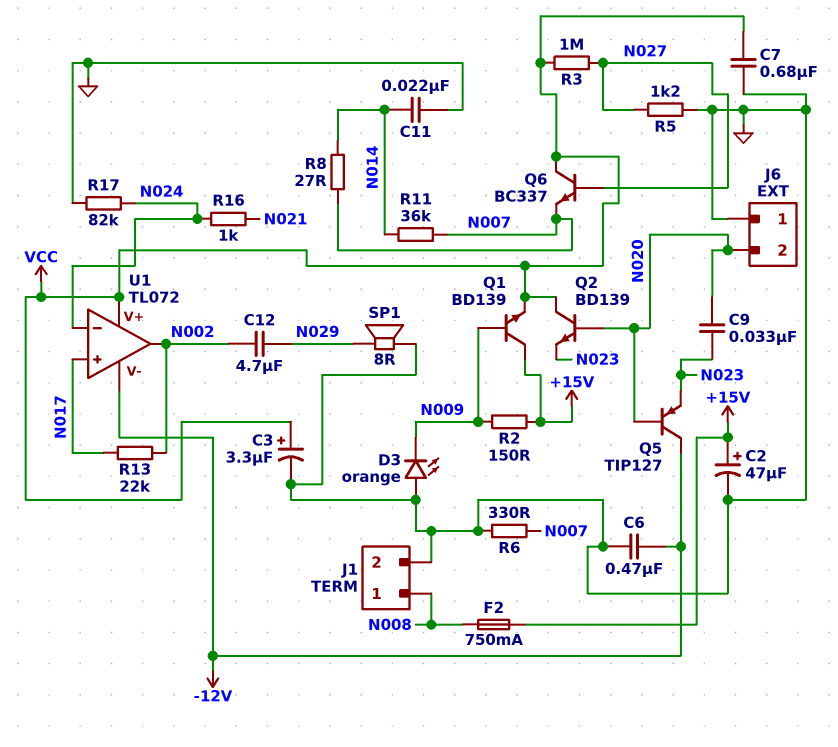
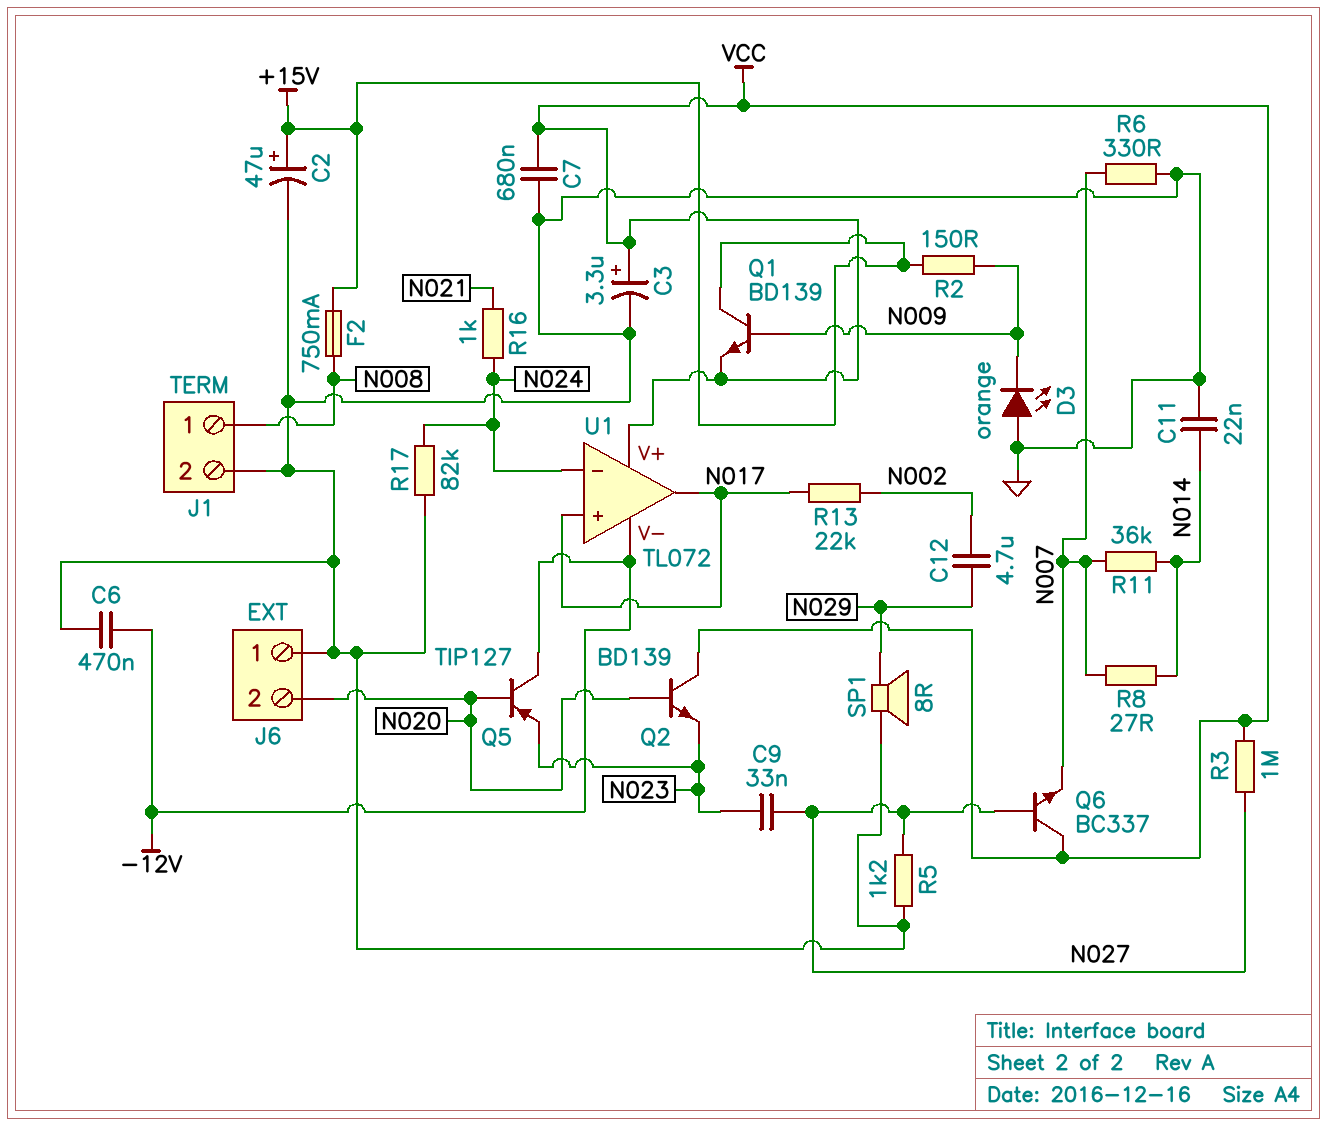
C9: 33nF (N020, N023) -> 33nF (N023, N027)
U1 pin out: N002 -> N017

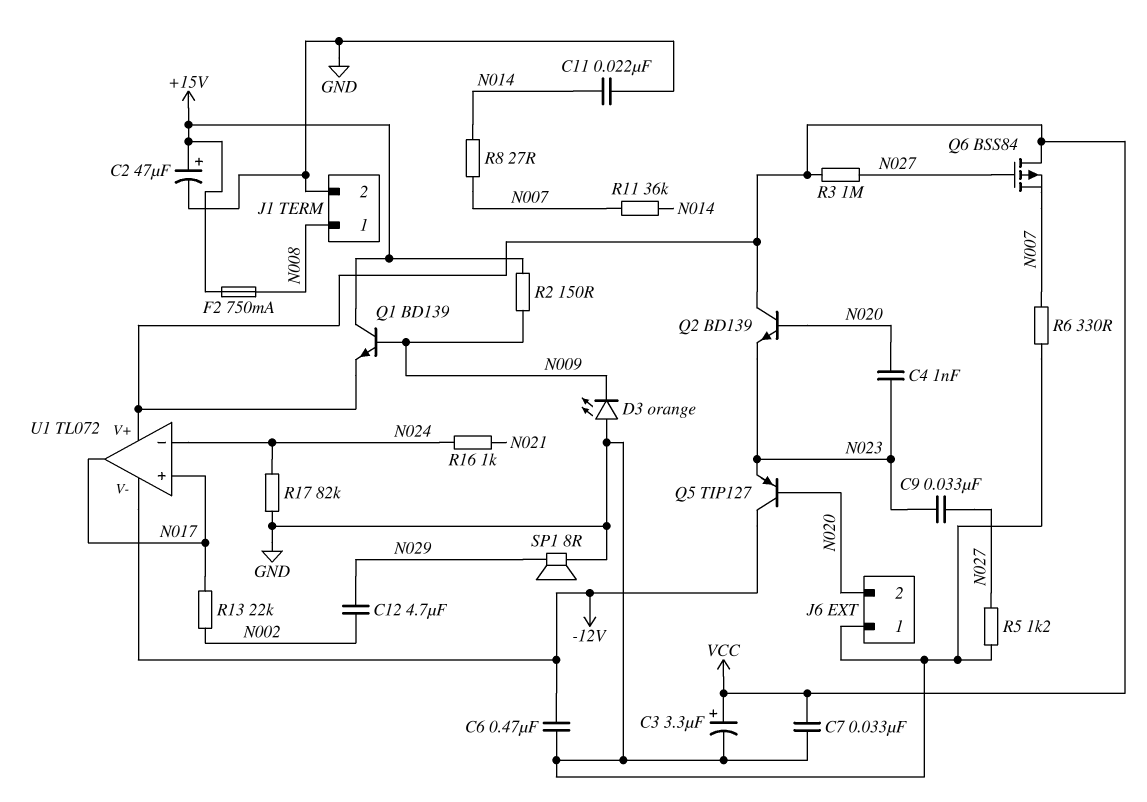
C4: none -> 1nF (N020, N023)
C7: 680nF (GND, VCC) -> 33nF (GND, VCC)
Q6: NPN BC337 (B N027, C VCC, E N007) -> PMOS BSS84 (G N027, D VCC, S N007)

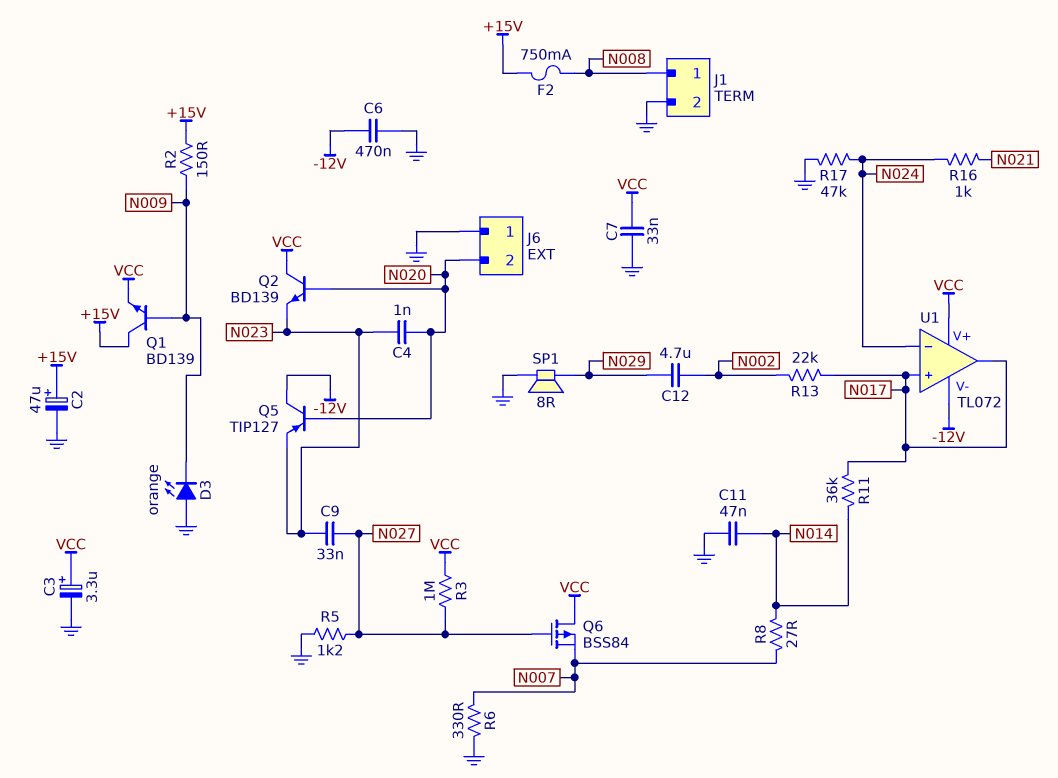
C11: 22nF (GND, N014) -> 47nF (GND, N014)
R11: 36k (N007, N014) -> 36k (N014, N017)
R17: 82k (GND, N024) -> 47k (GND, N024)

